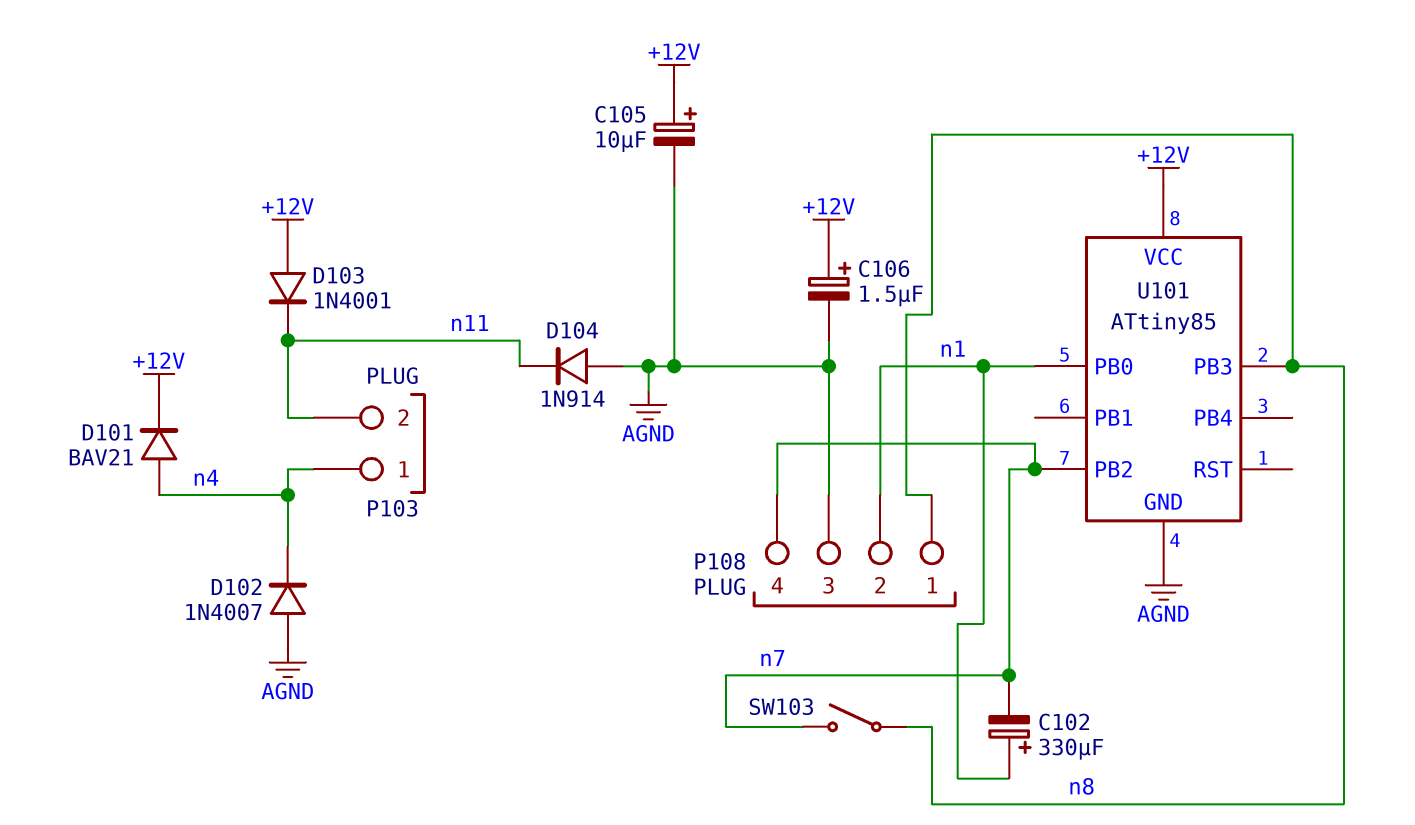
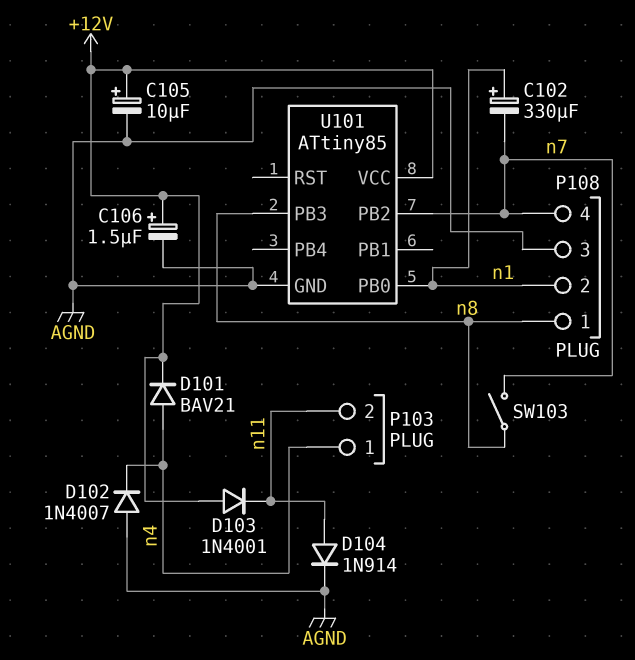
D104: diode 1N914 (A AGND, K n11) -> diode 1N914 (A n11, K AGND)

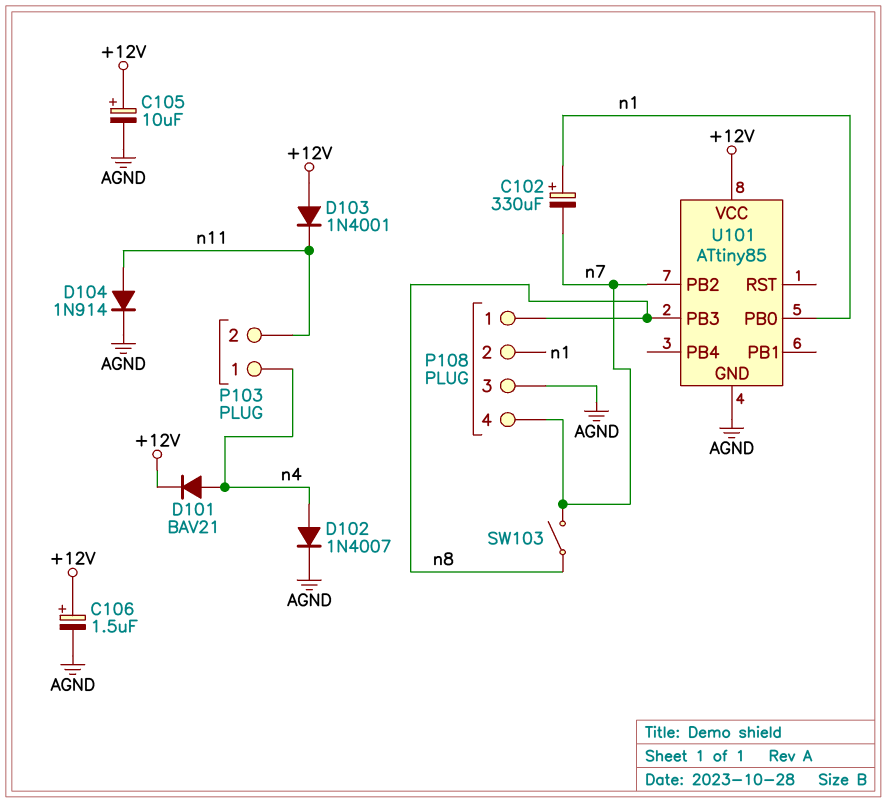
D102: diode 1N4007 (A AGND, K n4) -> diode 1N4007 (A n4, K AGND)

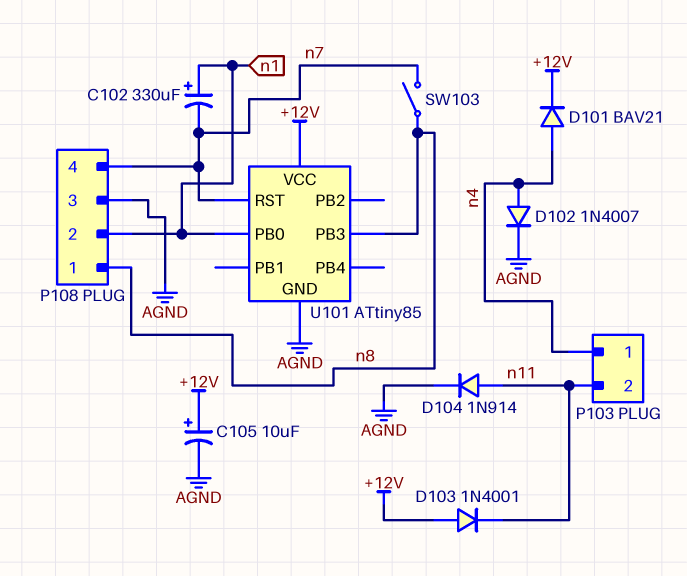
C106: 1.5uF (plus +12V, minus AGND) -> none
U101 pin PB2: n7 -> none
U101 pin RST: none -> n7

